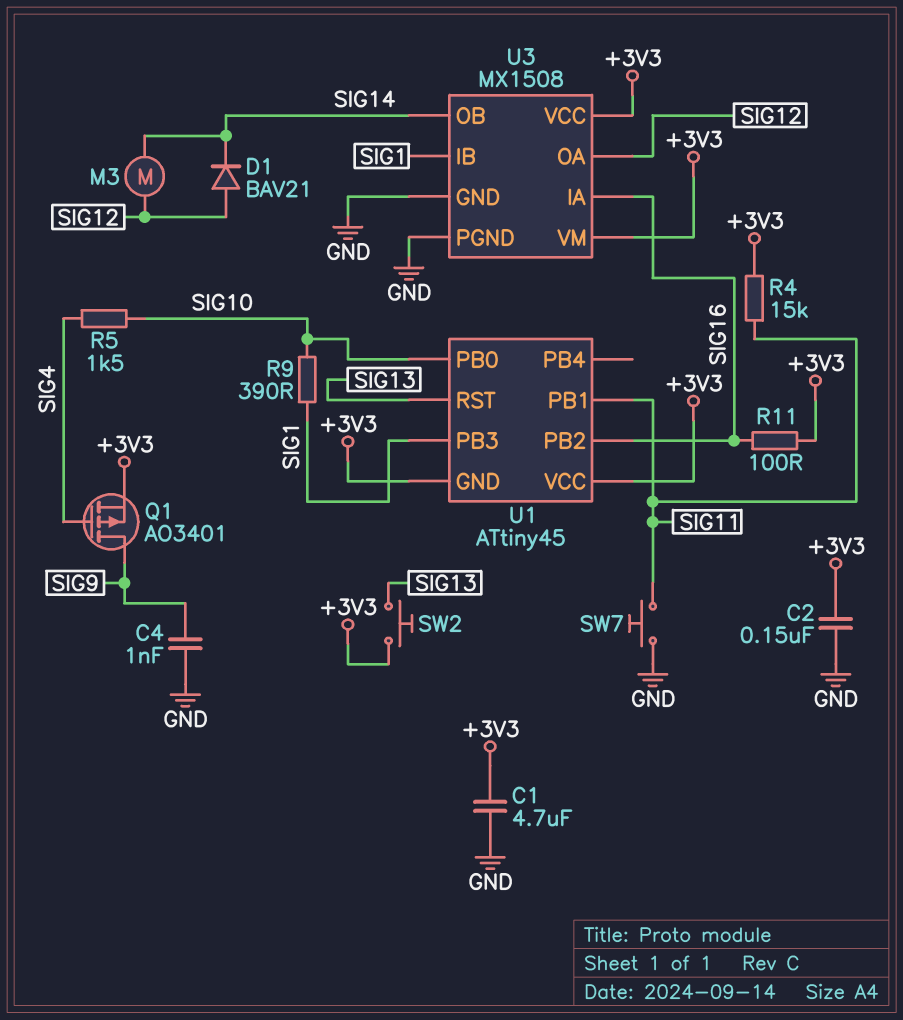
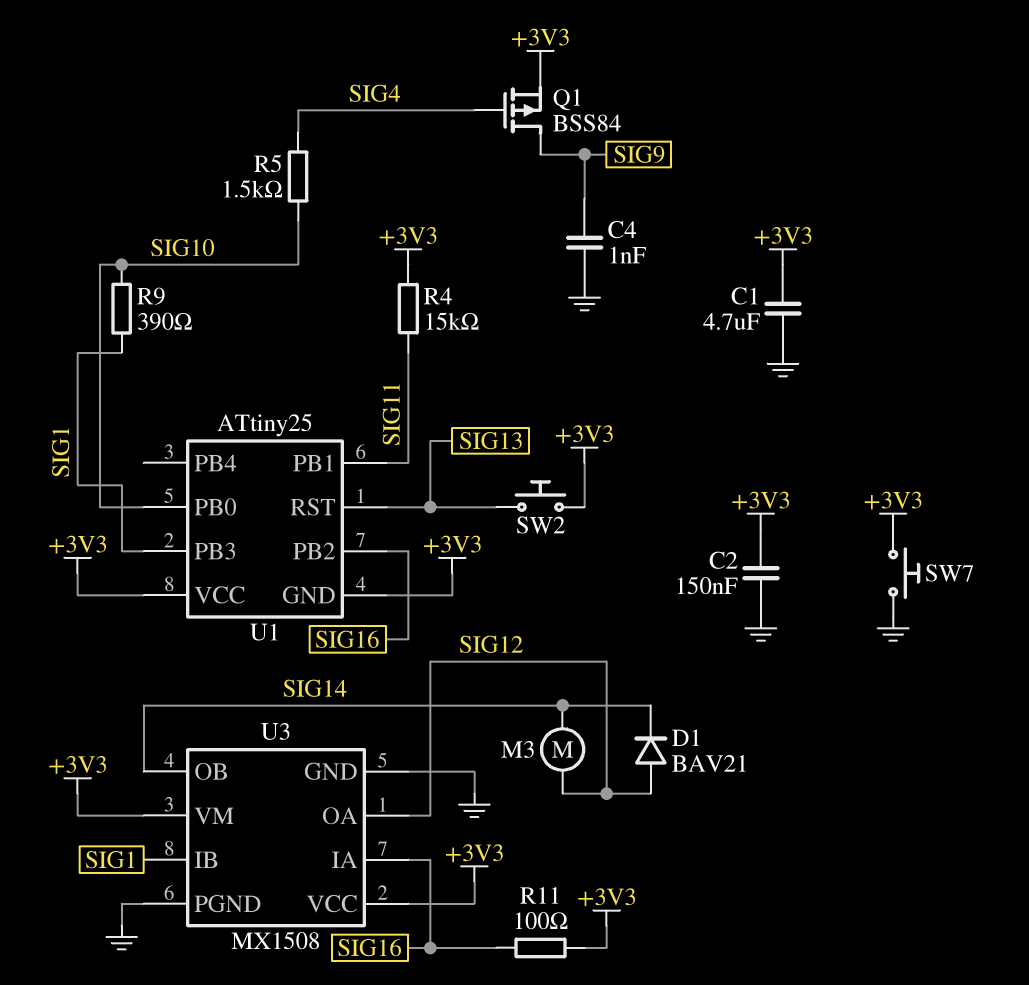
Q1: PMOS AO3401 (G SIG4, D SIG9, S +3V3) -> PMOS BSS84 (G SIG4, D SIG9, S +3V3)
SW7: button (GND, SIG11) -> button (+3V3, GND)
U1: ATtiny45 -> ATtiny25

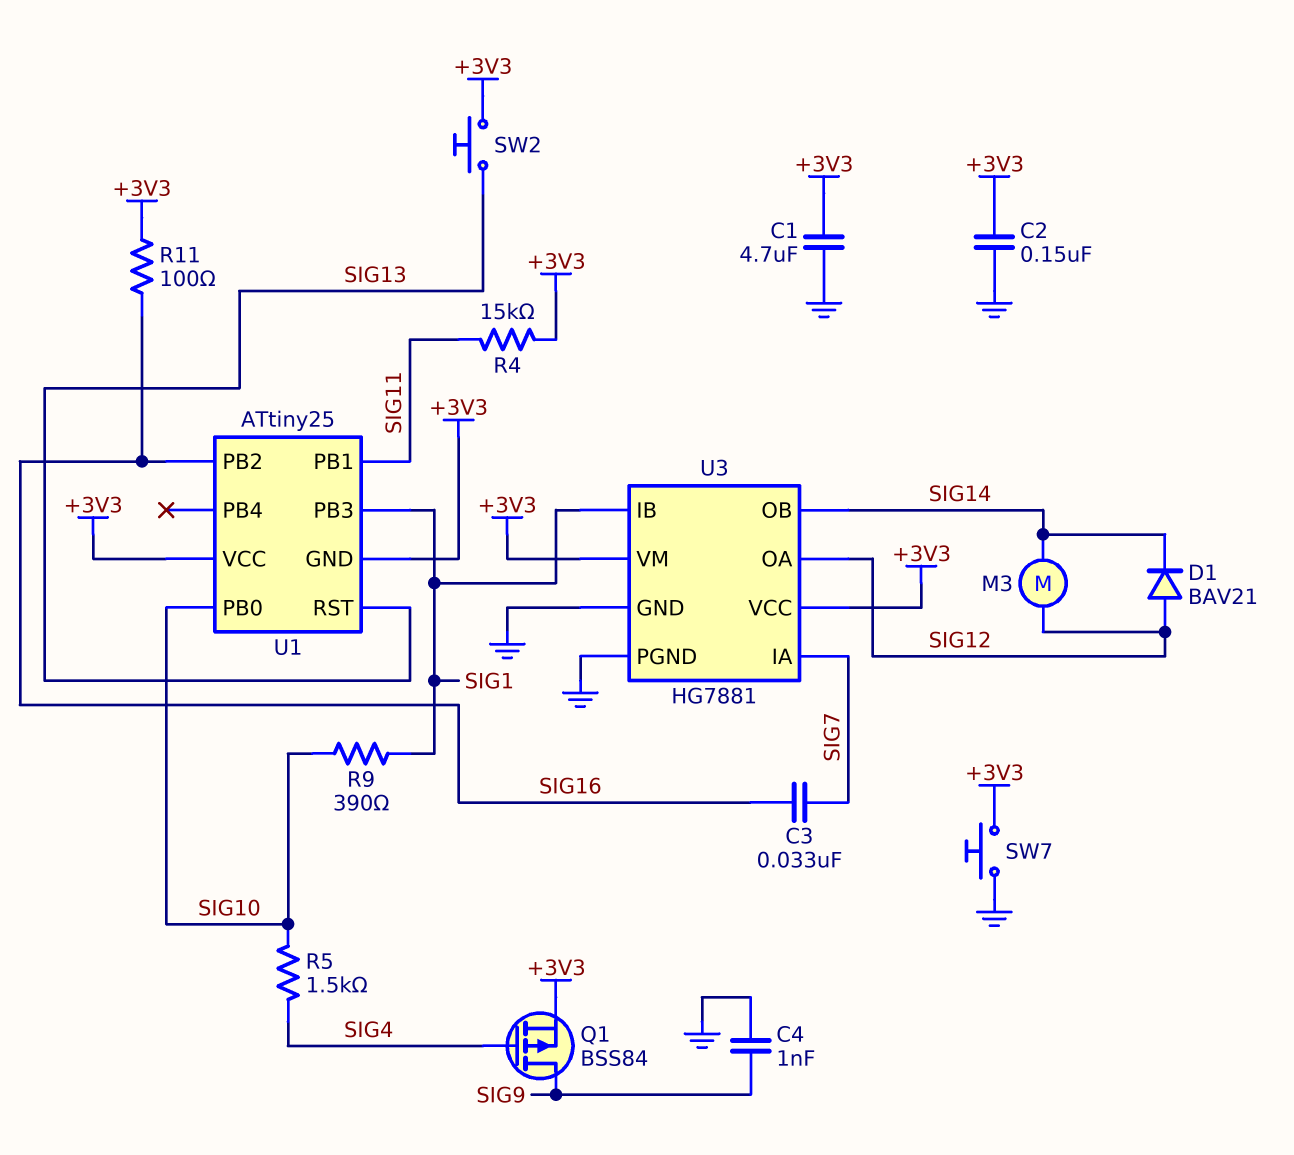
C3: none -> 33nF (SIG7, SIG16)
U3: MX1508 -> HG7881
U3 pin IA: SIG16 -> SIG7

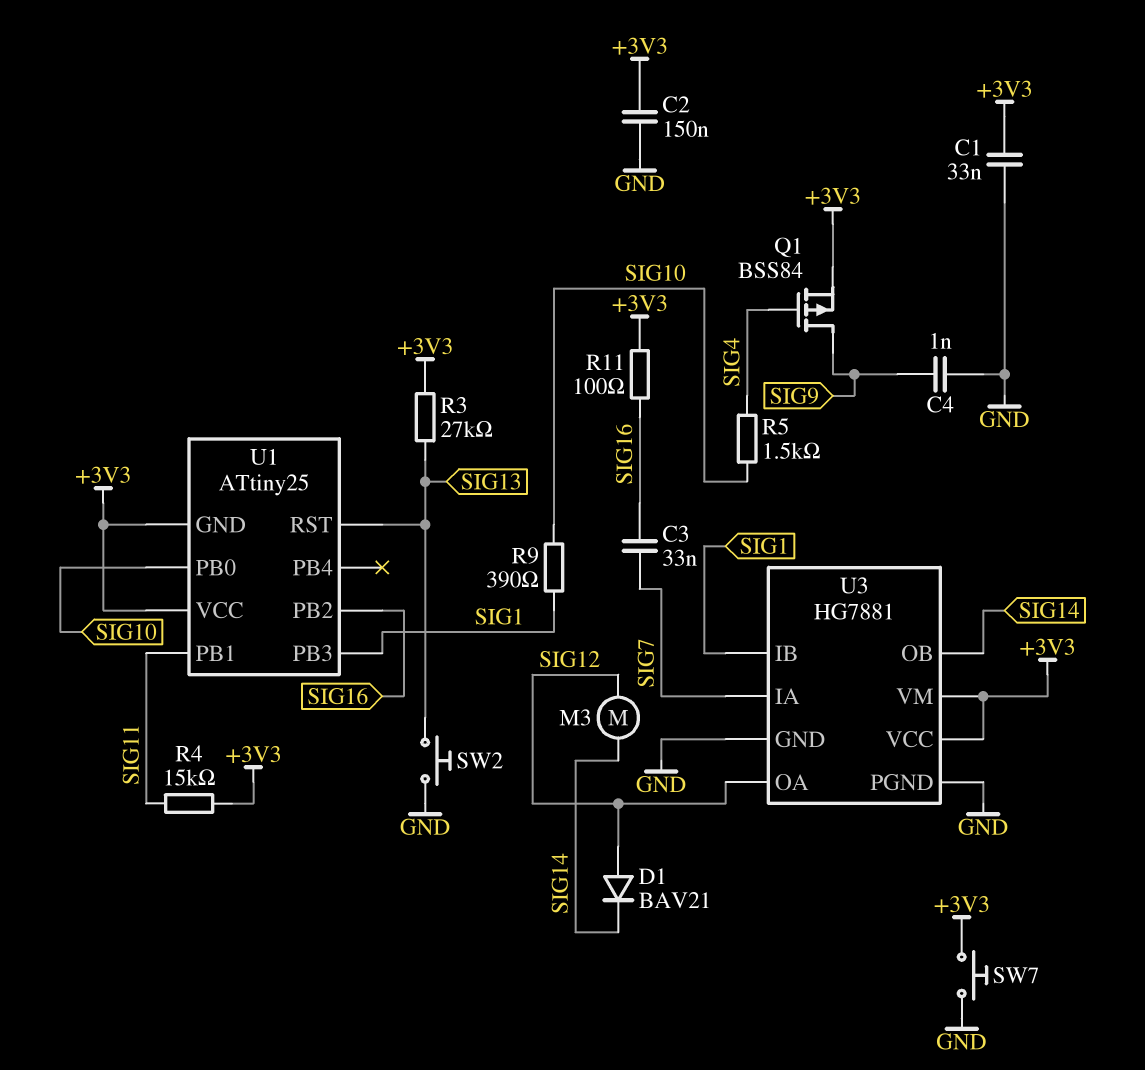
C1: 4.7uF (+3V3, GND) -> 33nF (+3V3, GND)
R3: none -> 27k (+3V3, SIG13)
SW2: button (+3V3, SIG13) -> button (GND, SIG13)

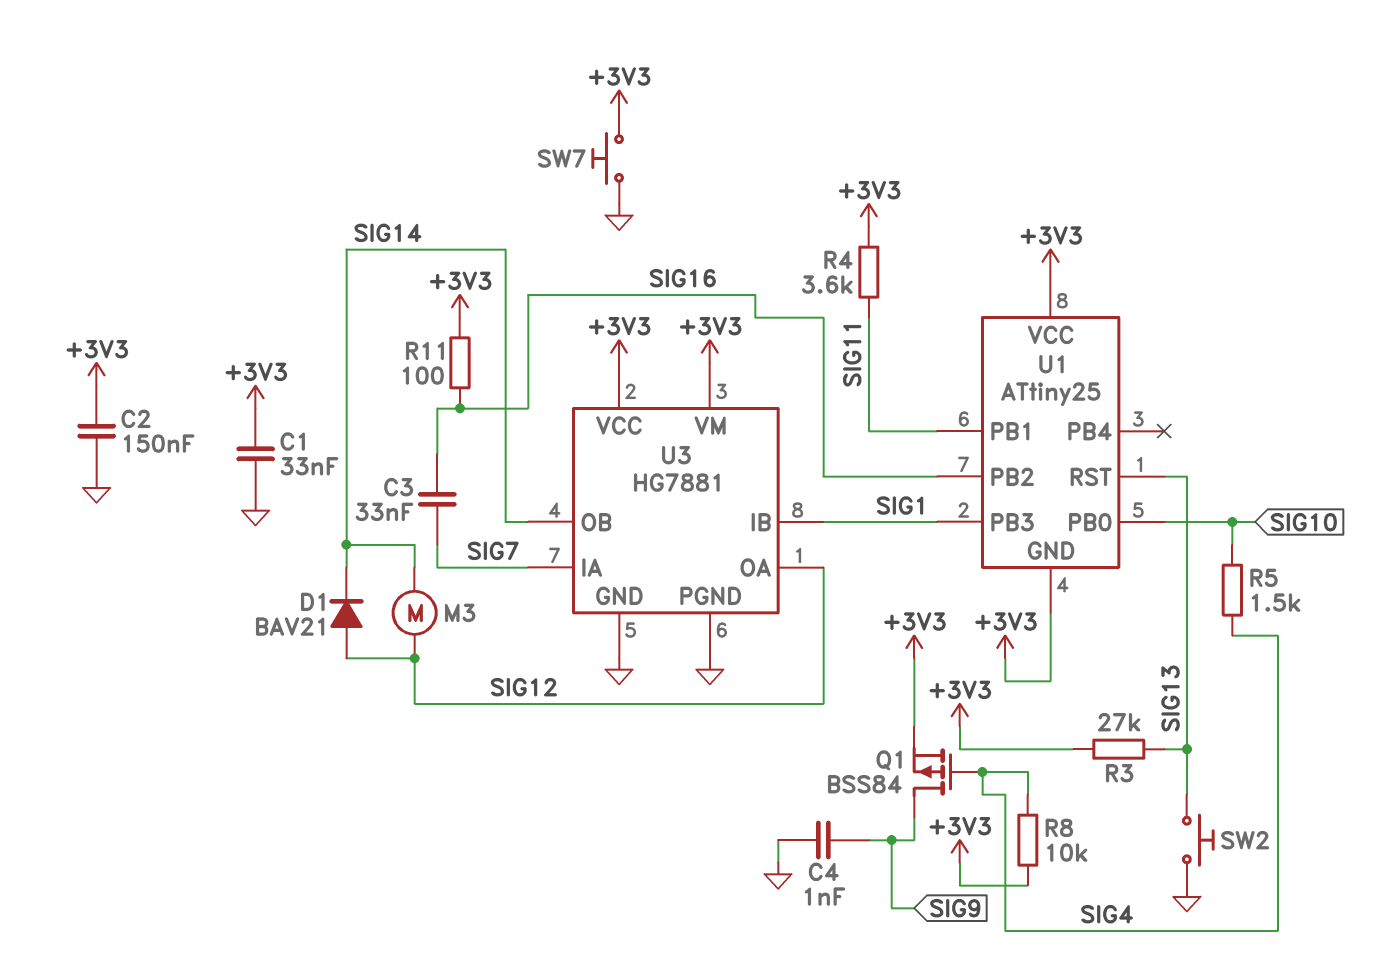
R4: 15k (+3V3, SIG11) -> 3.6k (+3V3, SIG11)
R8: none -> 10k (+3V3, SIG4)
R9: 390 (SIG1, SIG10) -> none

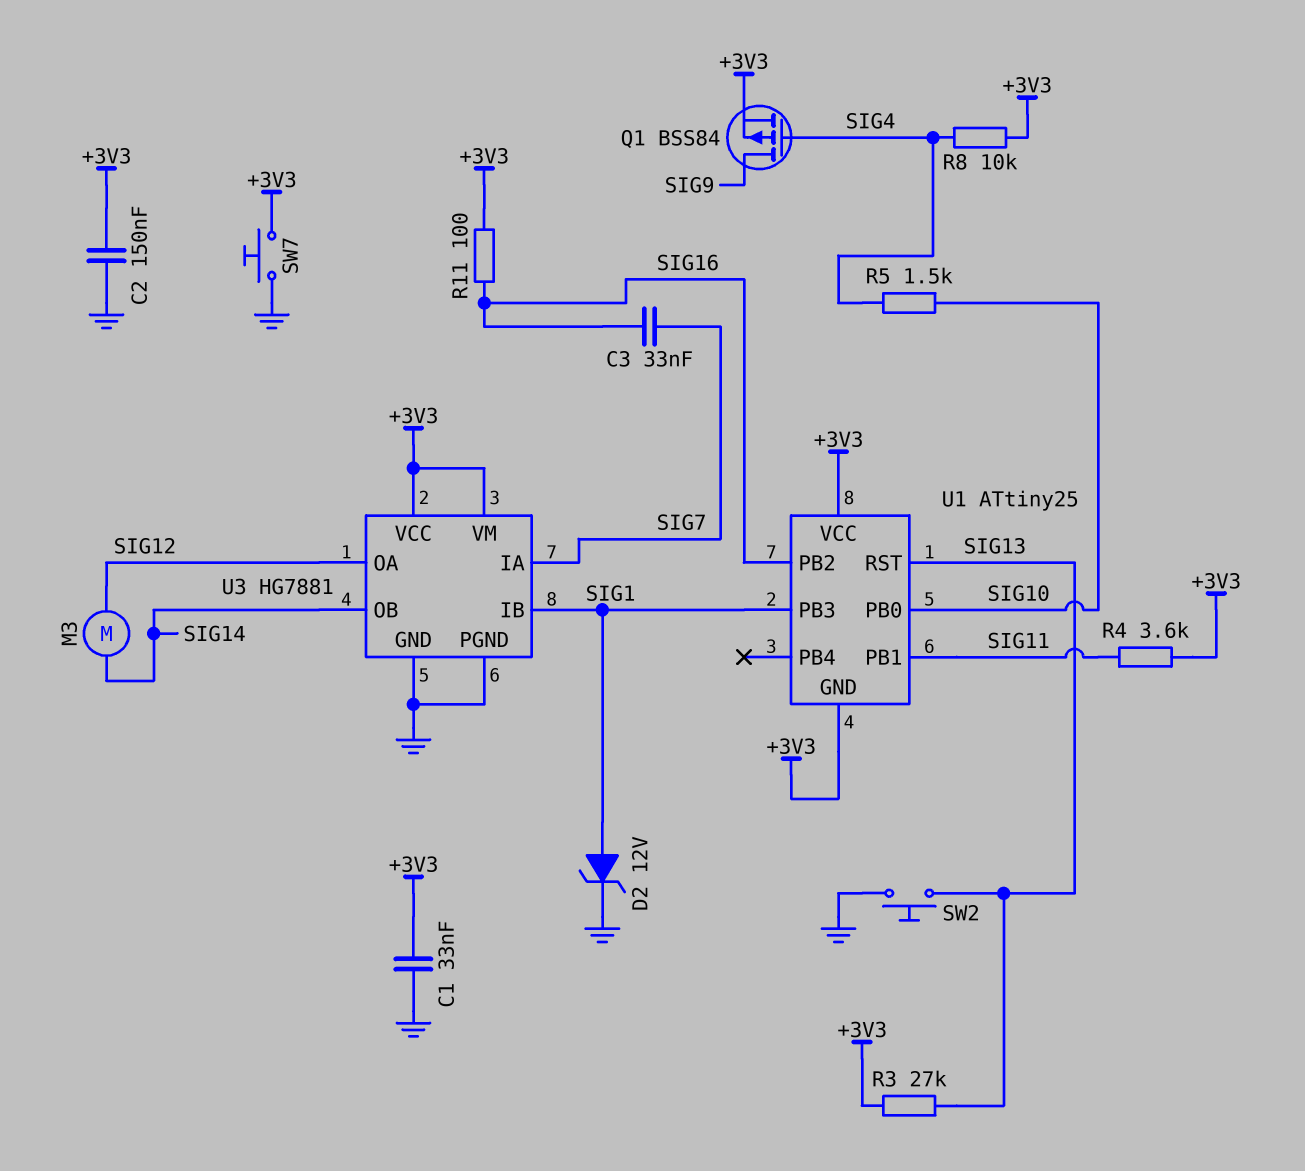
C4: 1nF (GND, SIG9) -> none
D1: diode BAV21 (A SIG12, K SIG14) -> none
D2: none -> zener 12V (A SIG1, K GND)

